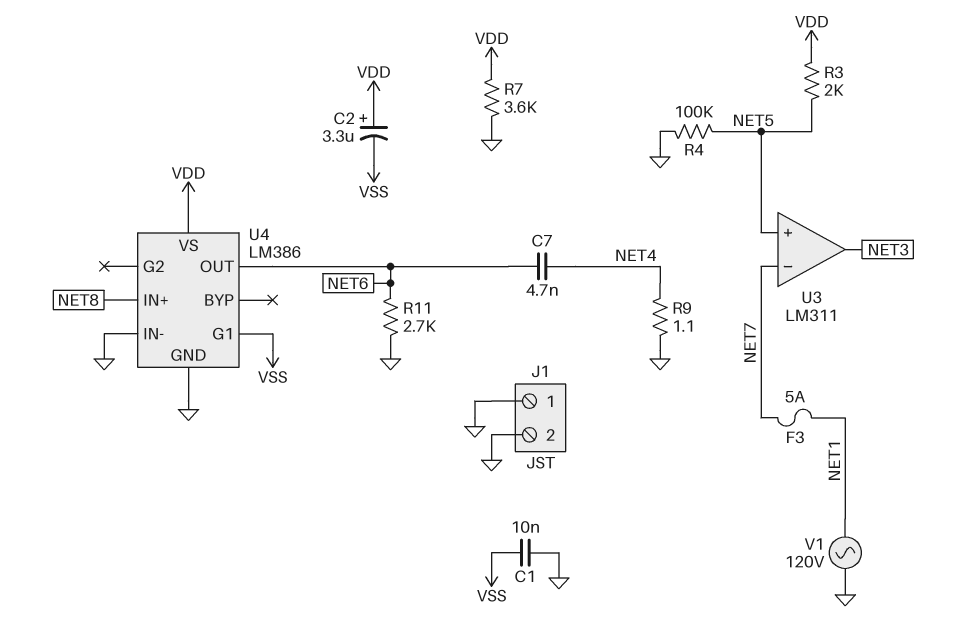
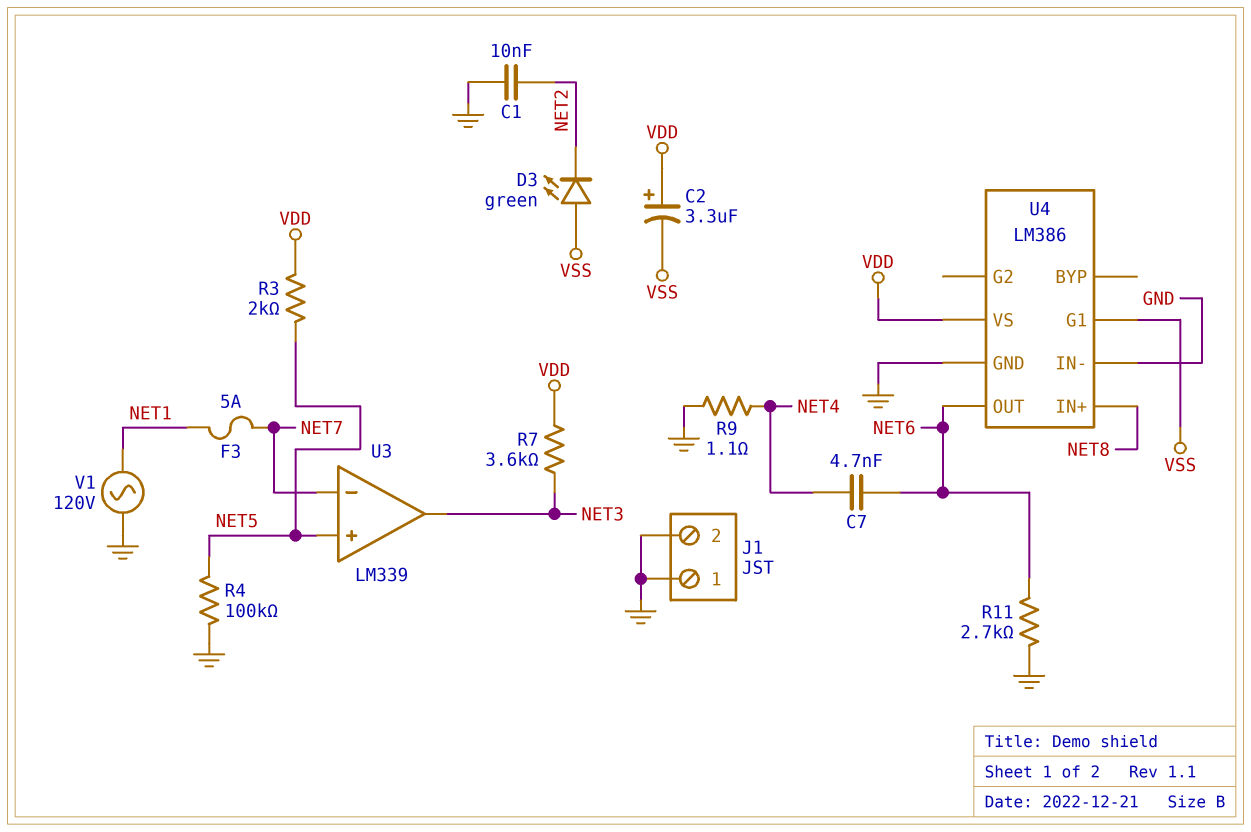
C1: 10nF (GND, VSS) -> 10nF (GND, NET2)
D3: none -> LED green (A VSS, K NET2)
R7: 3.6k (GND, VDD) -> 3.6k (NET3, VDD)
U3: LM311 -> LM339

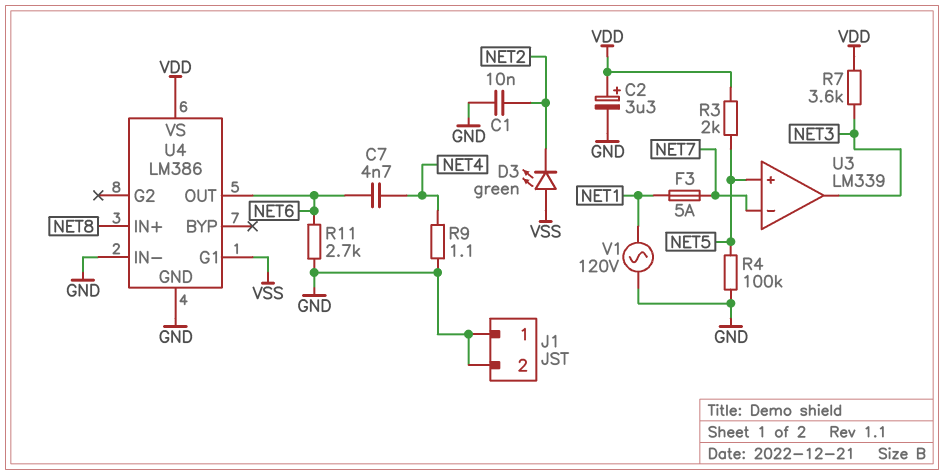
C2: 3.3uF (plus VDD, minus VSS) -> 3.3uF (plus VDD, minus GND)

